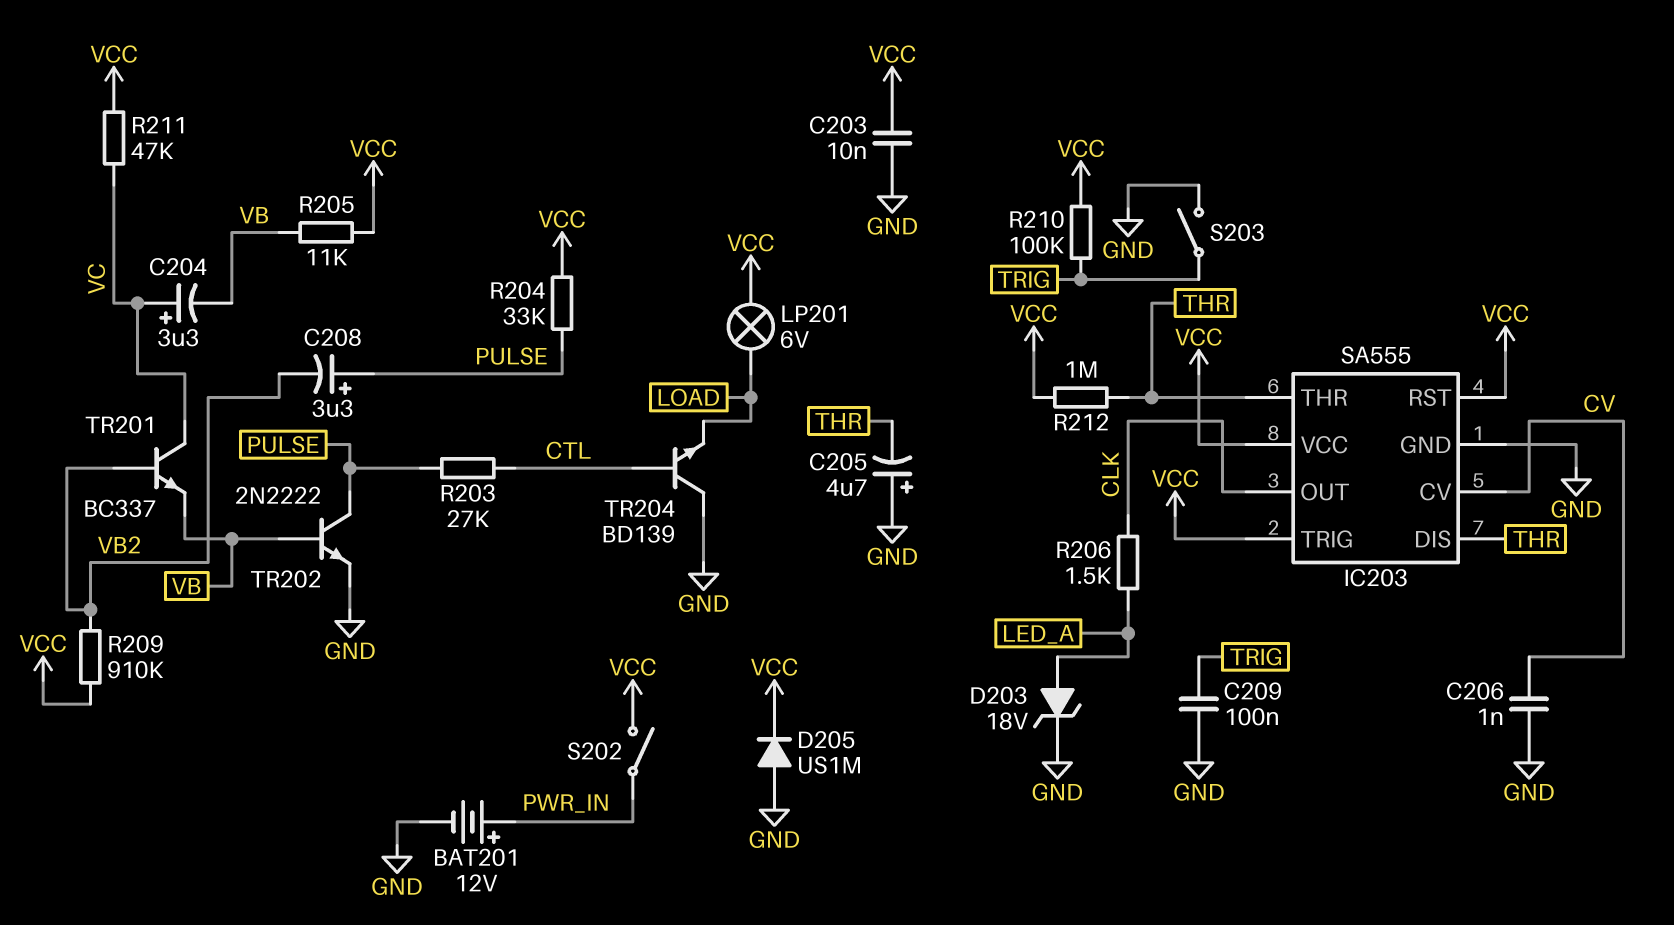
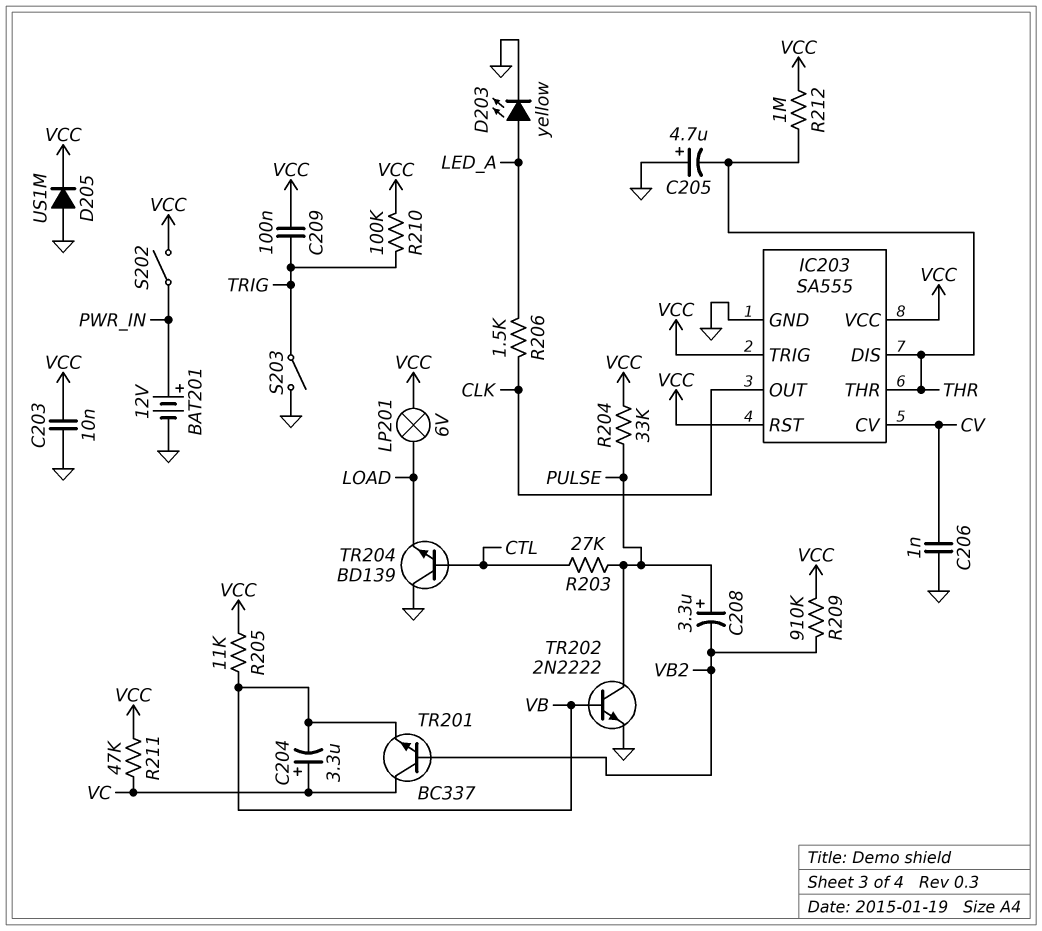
C209: 100nF (GND, TRIG) -> 100nF (TRIG, VCC)
D203: zener 18V (A LED_A, K GND) -> LED yellow (A LED_A, K GND)

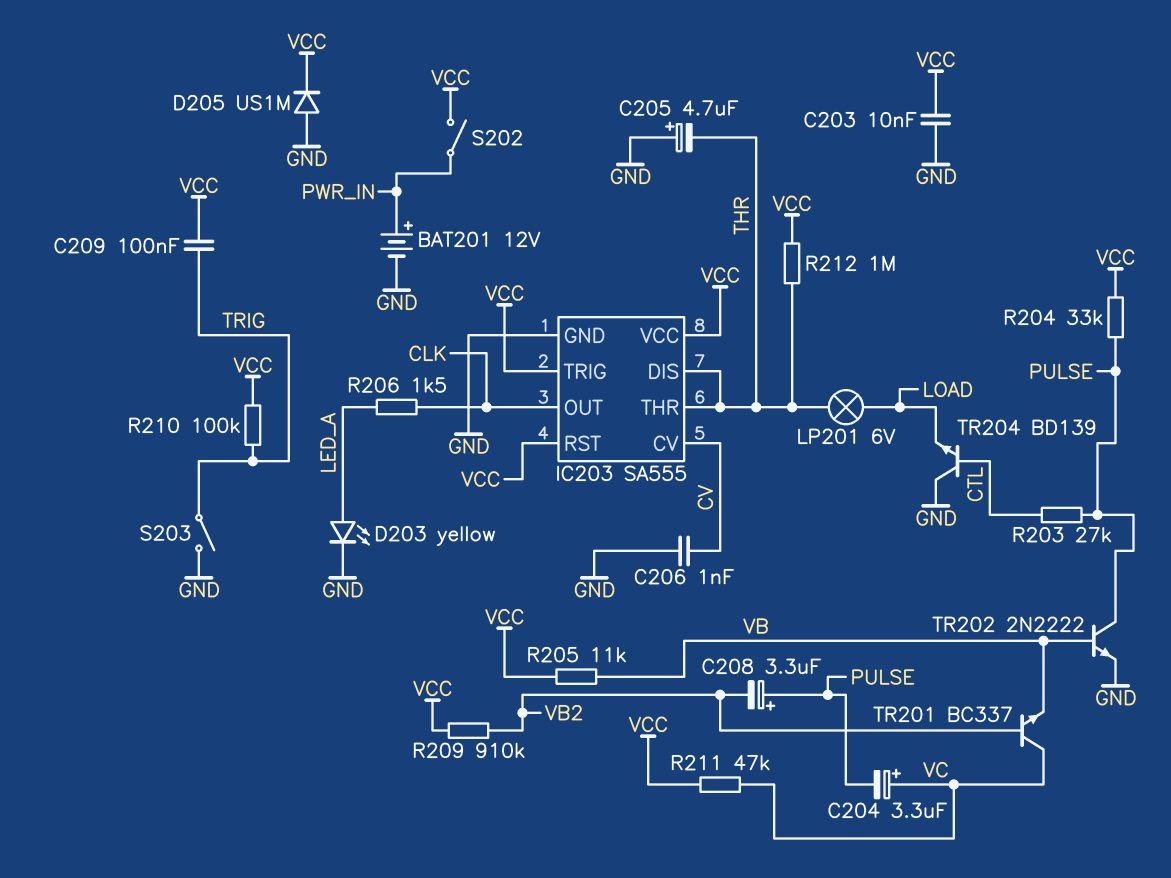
C204: 3.3uF (plus VC, minus VB) -> 3.3uF (plus VC, minus PULSE)
LP201: lamp 6V (LOAD, VCC) -> lamp 6V (LOAD, THR)

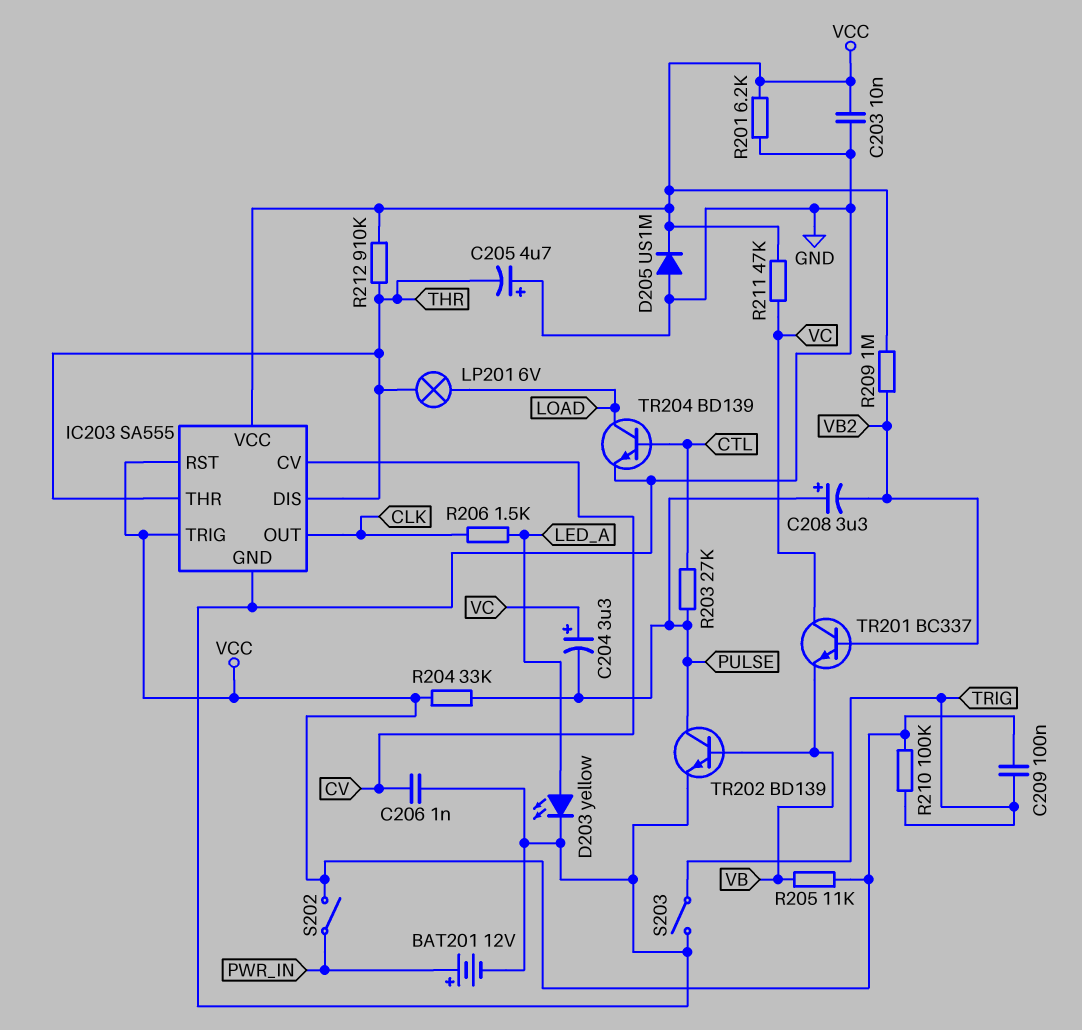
R201: none -> 6.2k (GND, VCC)
R209: 910k (VB2, VCC) -> 1M (VB2, VCC)
R212: 1M (THR, VCC) -> 910k (THR, VCC)
TR202: NPN 2N2222 (B VB, C PULSE, E GND) -> NPN BD139 (B VB, C PULSE, E GND)
TR204: NPN BD139 (B CTL, C GND, E LOAD) -> NPN BD139 (B CTL, C LOAD, E GND)

